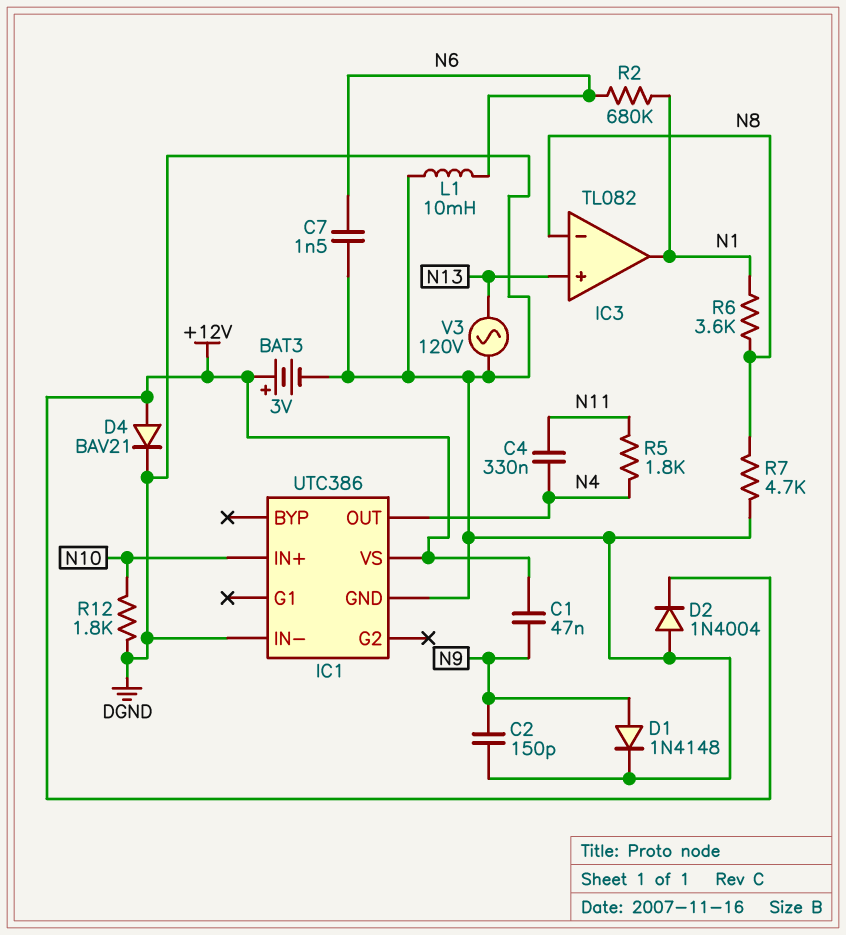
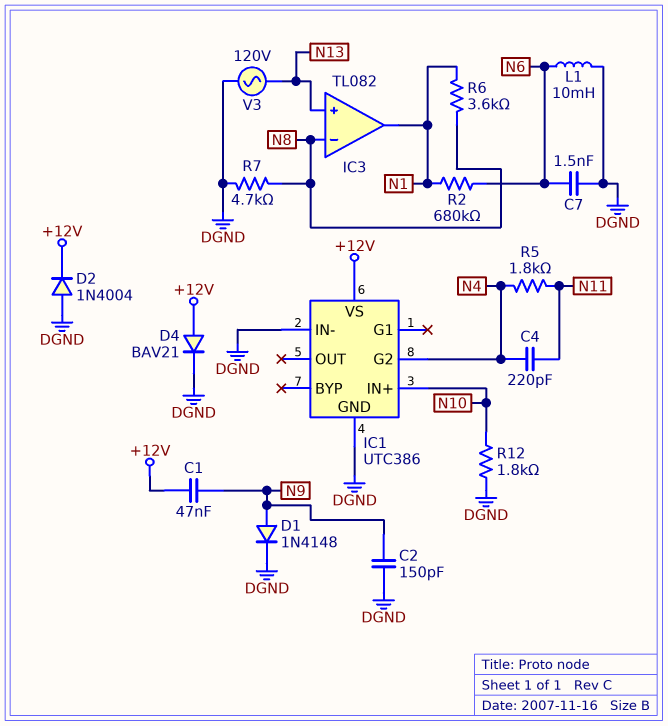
BAT3: 3V (plus +12V, minus DGND) -> none
C4: 330nF (N4, N11) -> 220pF (N4, N11)
IC1 pin G2: none -> N4
IC1 pin OUT: N4 -> none

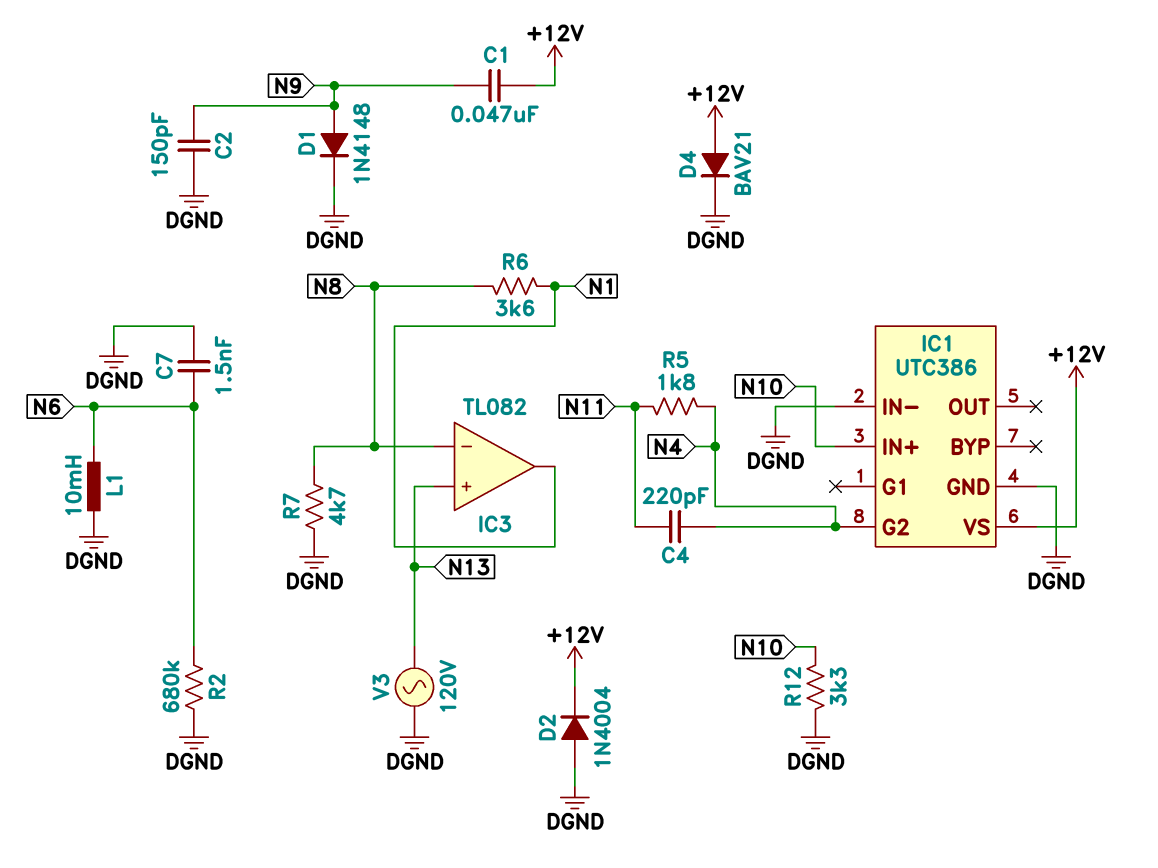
R2: 680k (N1, N6) -> 680k (DGND, N6)
R12: 1.8k (DGND, N10) -> 3.3k (DGND, N10)

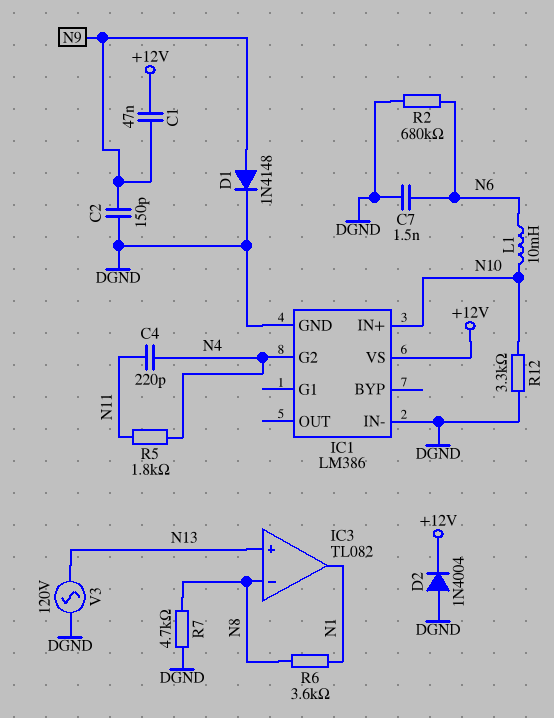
D4: diode BAV21 (A +12V, K DGND) -> none
IC1: UTC386 -> LM386
L1: 10mH (DGND, N6) -> 10mH (N6, N10)

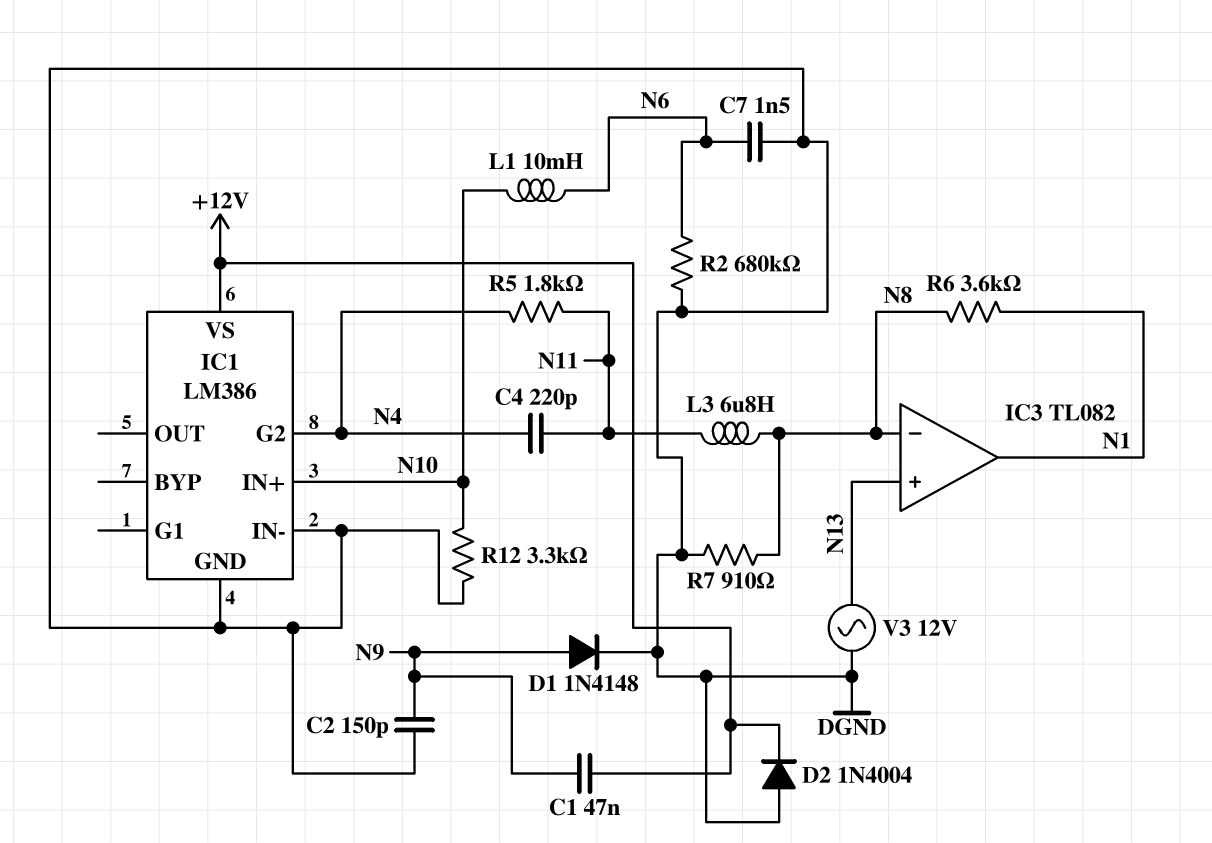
L3: none -> 6.8uH (N8, N11)
R7: 4.7k (DGND, N8) -> 910 (DGND, N8)
V3: AC 120V (DGND, N13) -> AC 12V (DGND, N13)

